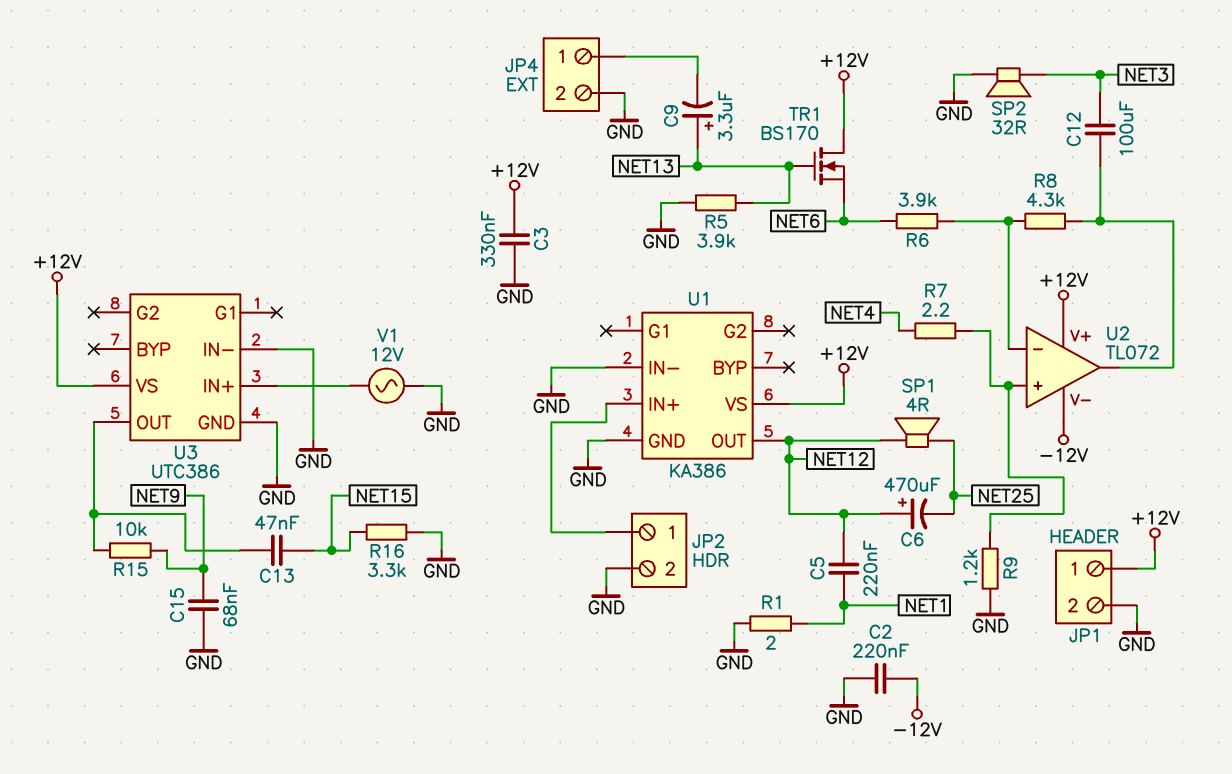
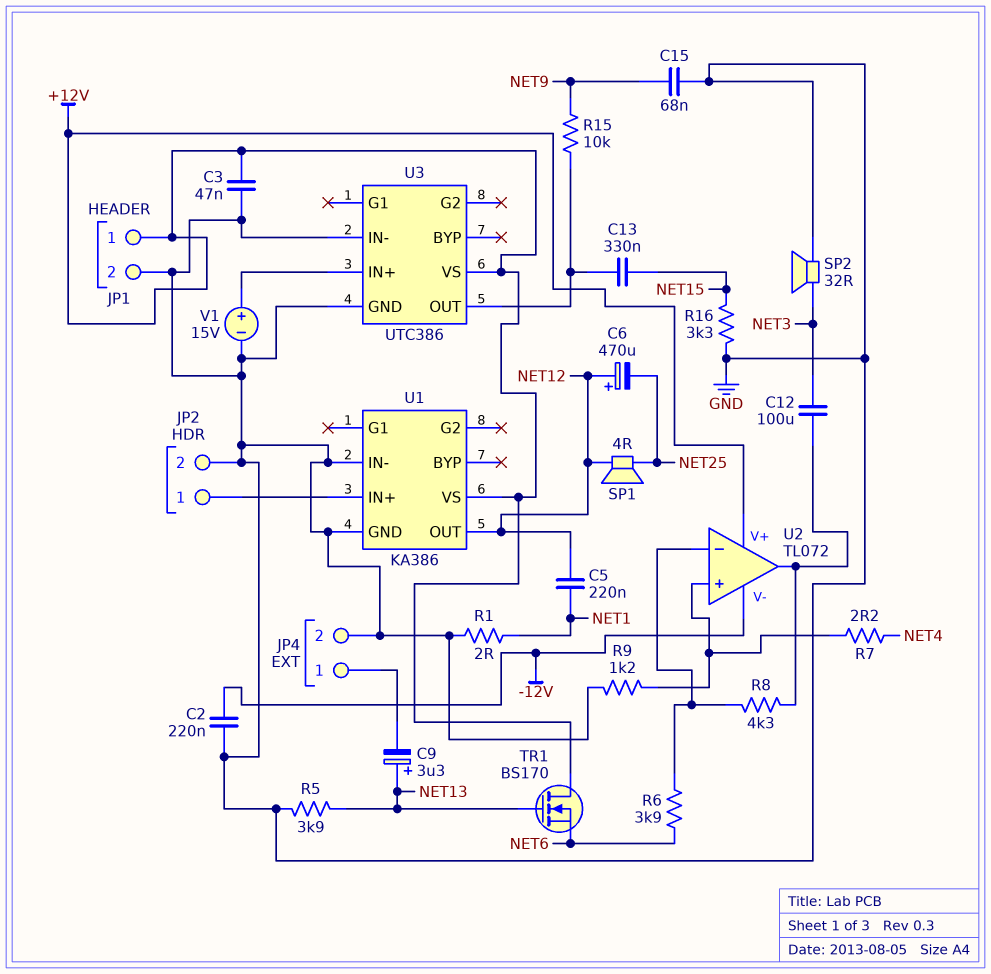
C3: 330nF (+12V, GND) -> 47nF (+12V, GND)
C13: 47nF (NET15, U3/OUT) -> 330nF (NET15, U3/OUT)
V1: AC 12V (GND, U3/IN+) -> 15V (plus U3/IN+, minus GND)

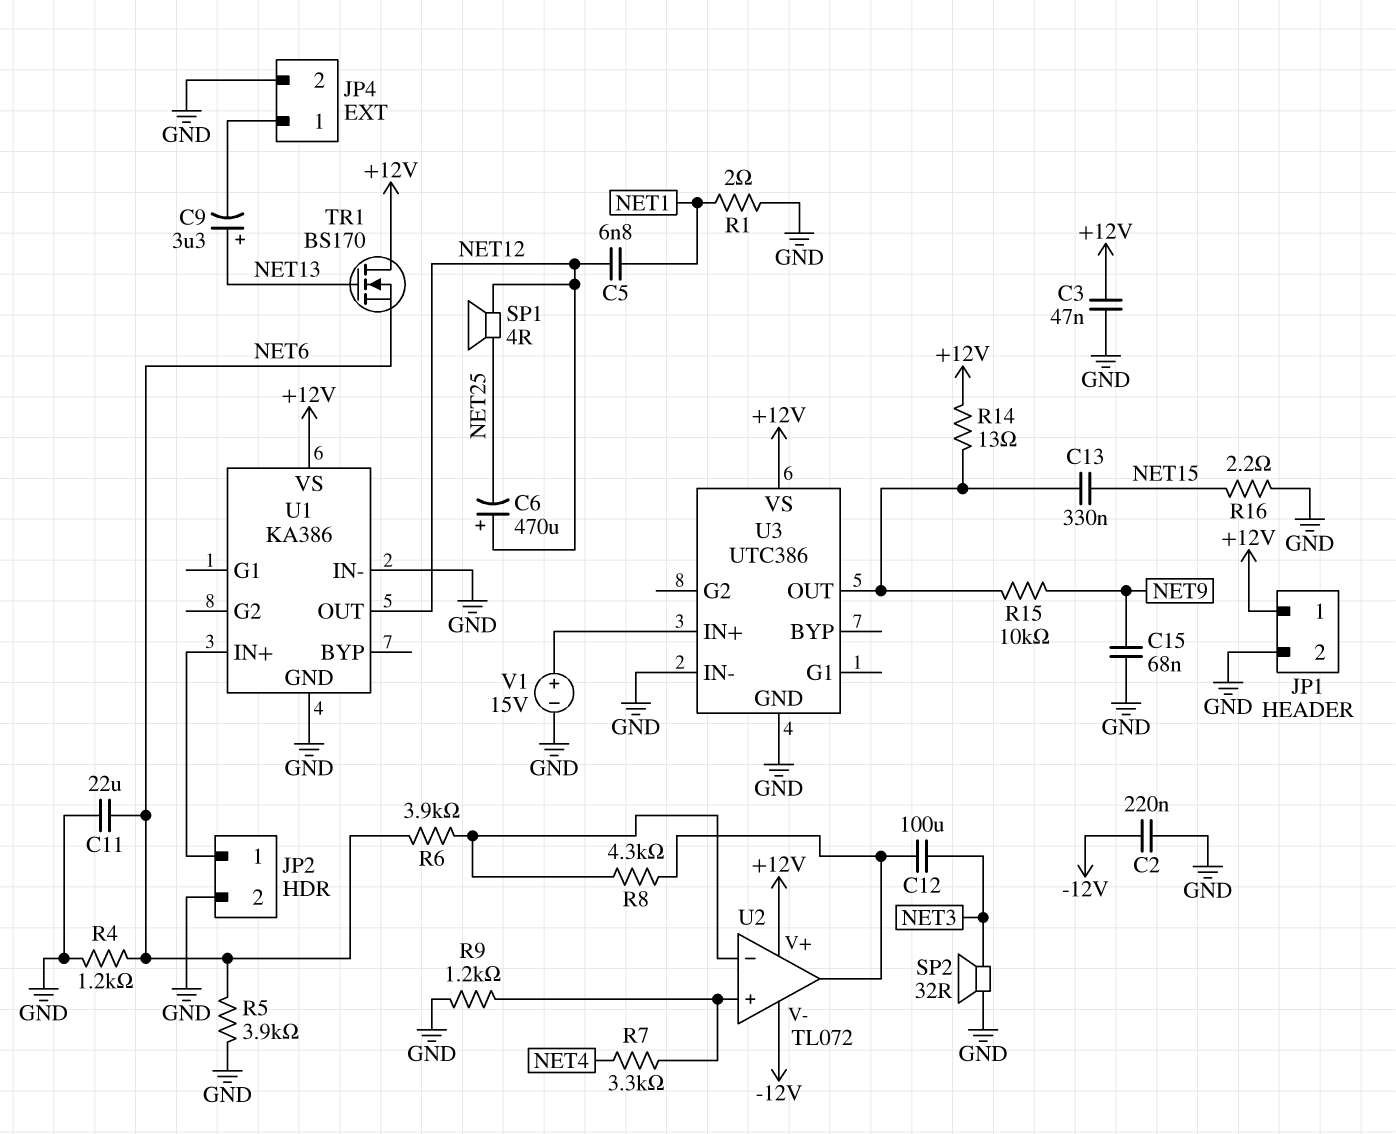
C5: 220nF (NET1, NET12) -> 6.8nF (NET1, NET12)
C11: none -> 22uF (GND, NET6)
R4: none -> 1.2k (GND, NET6)
R5: 3.9k (GND, NET13) -> 3.9k (GND, NET6)
R7: 2.2 (NET4, U2/in+) -> 3.3k (NET4, U2/in+)
R14: none -> 13 (+12V, U3/OUT)
R16: 3.3k (GND, NET15) -> 2.2 (GND, NET15)

